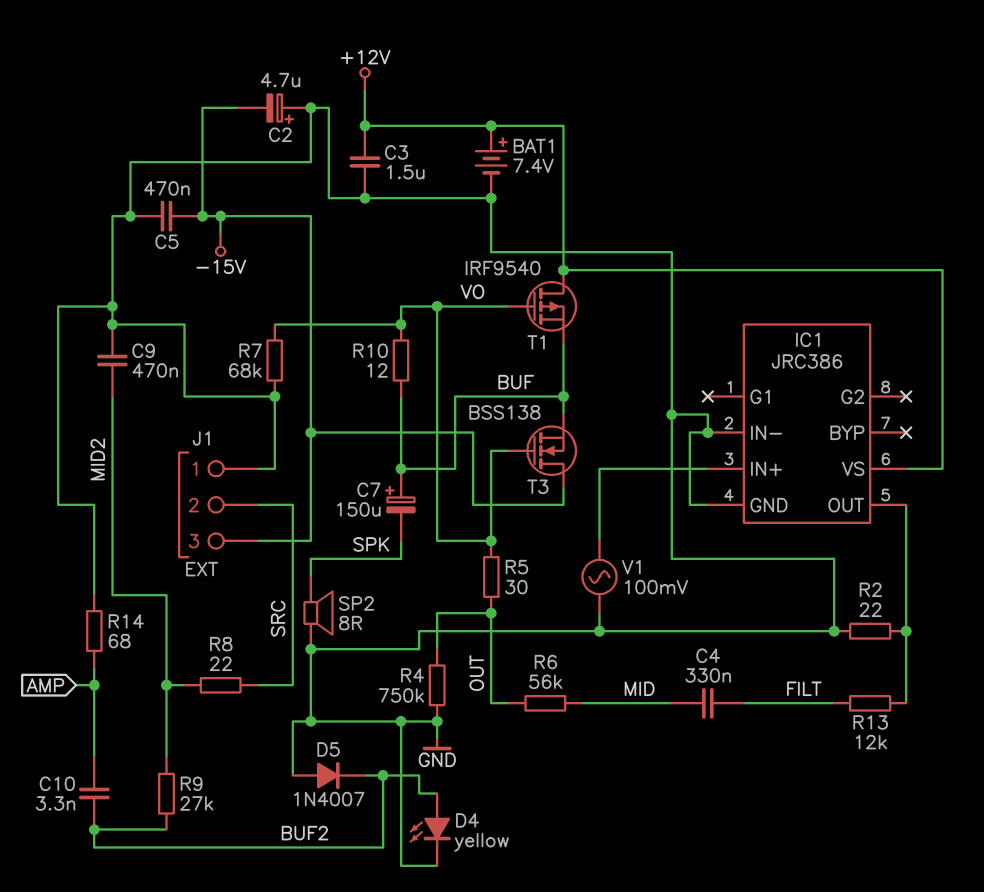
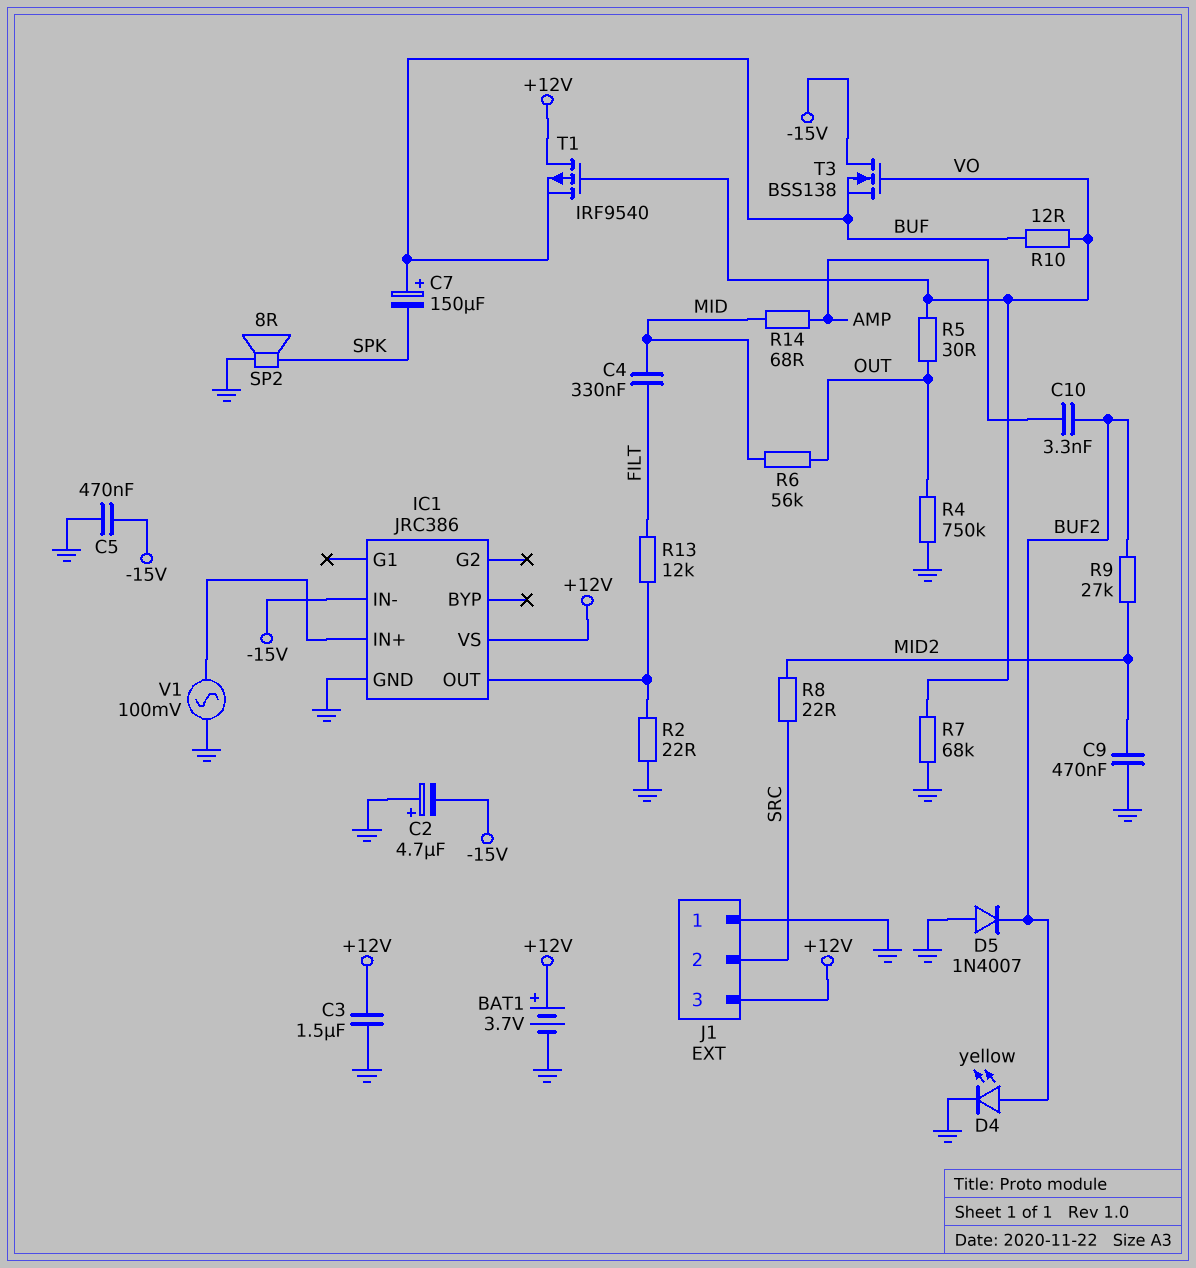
BAT1: 7.4V (plus +12V, minus GND) -> 3.7V (plus +12V, minus GND)
IC1 pin IN-: GND -> -15V
J1 pin 3: -15V -> +12V
R14: 68 (AMP, GND) -> 68 (AMP, MID)

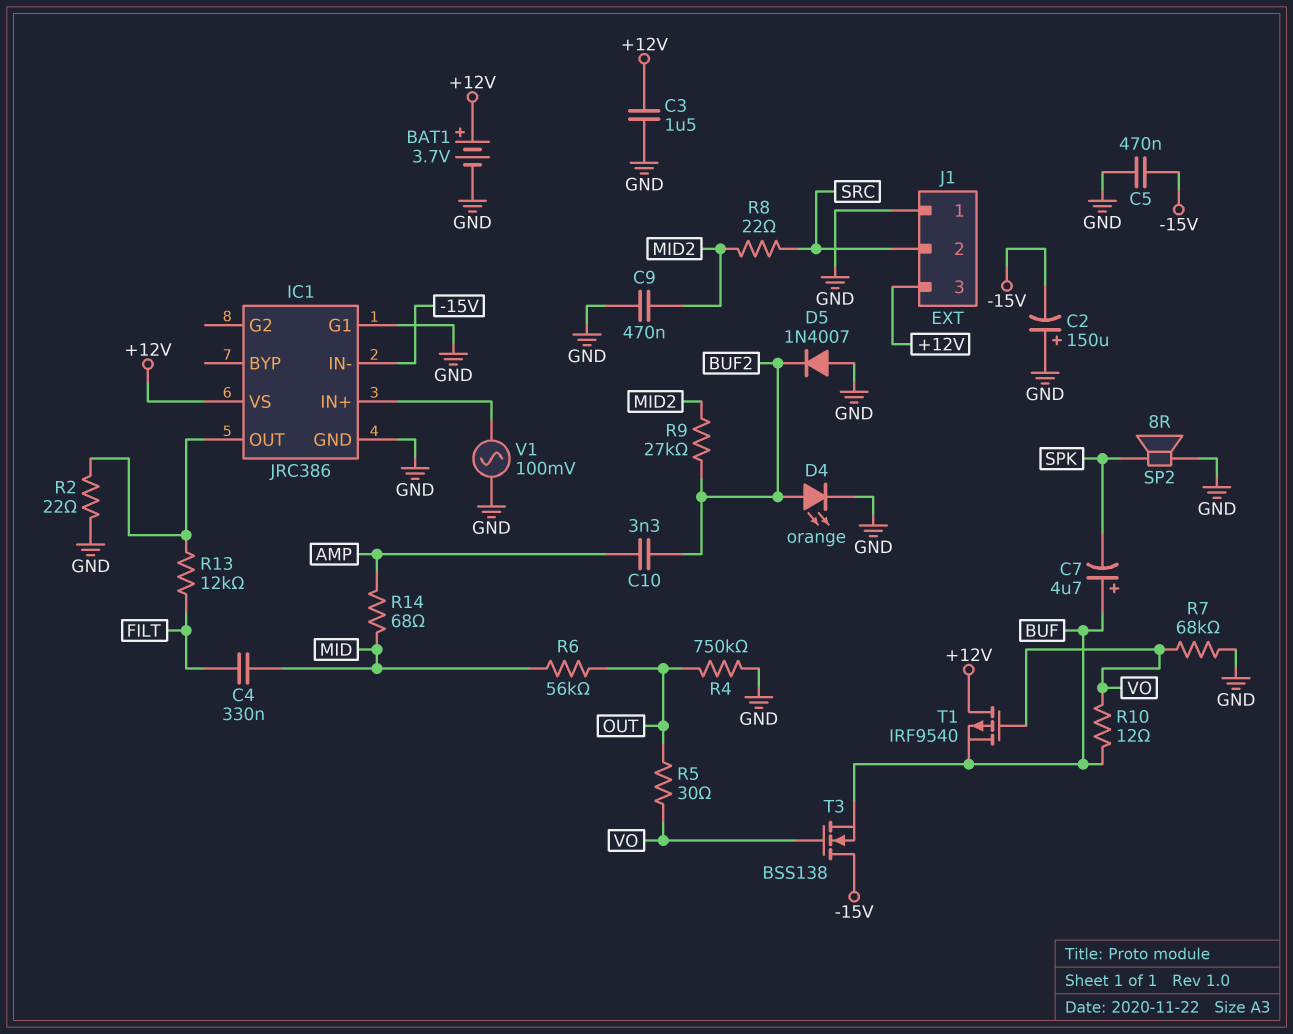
C2: 4.7uF (plus GND, minus -15V) -> 150uF (plus GND, minus -15V)
C7: 150uF (plus BUF, minus SPK) -> 4.7uF (plus BUF, minus SPK)
D4: LED yellow (A BUF2, K GND) -> LED orange (A BUF2, K GND)
IC1 pin G1: none -> GND

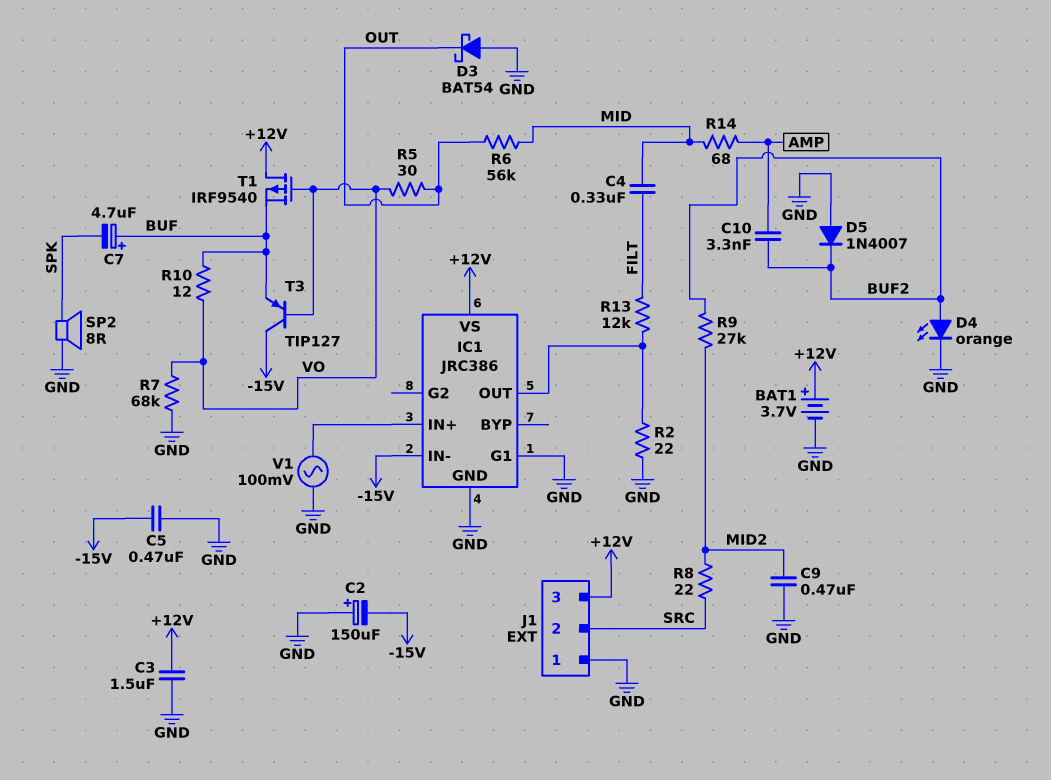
D3: none -> schottky BAT54 (A GND, K OUT)
R4: 750k (GND, OUT) -> none
T3: NMOS BSS138 (G VO, D -15V, S BUF) -> PNP TIP127 (B VO, C -15V, E BUF)

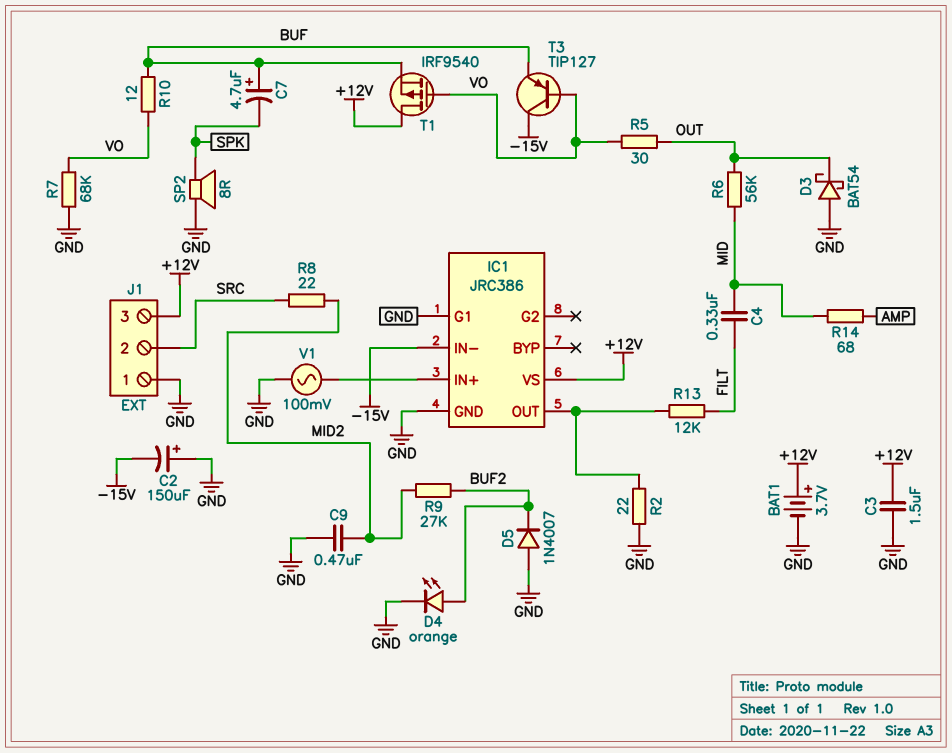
C5: 470nF (-15V, GND) -> none
C10: 3.3nF (AMP, BUF2) -> none

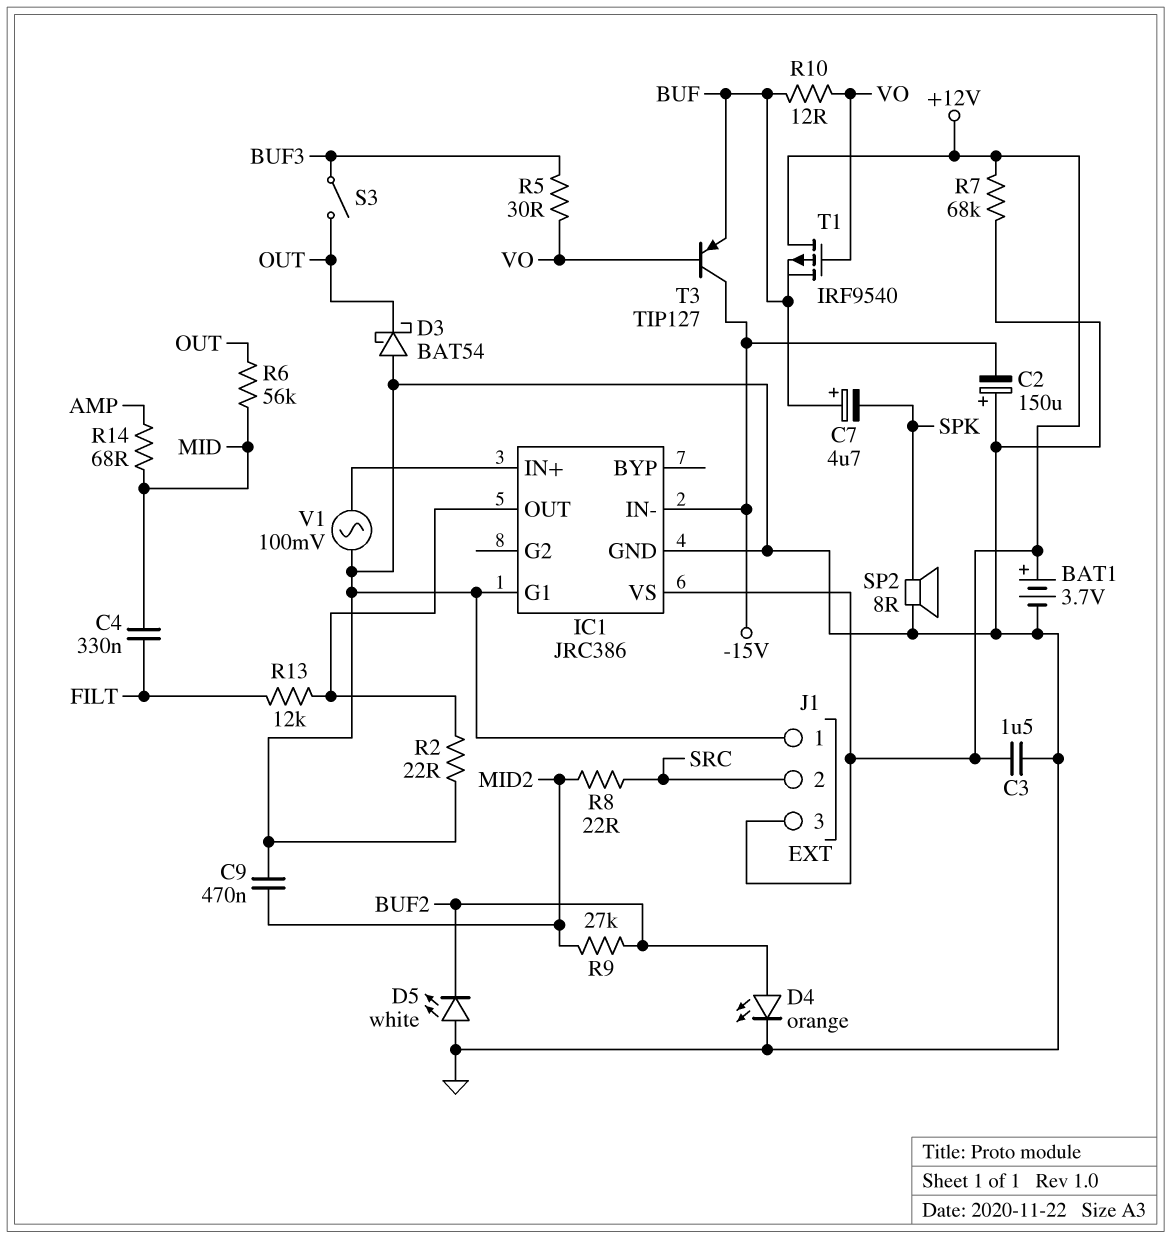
D5: diode 1N4007 (A GND, K BUF2) -> LED white (A GND, K BUF2)
R5: 30 (OUT, VO) -> 30 (BUF3, VO)
R7: 68k (GND, VO) -> 68k (+12V, GND)
S3: none -> switch (BUF3, OUT)

